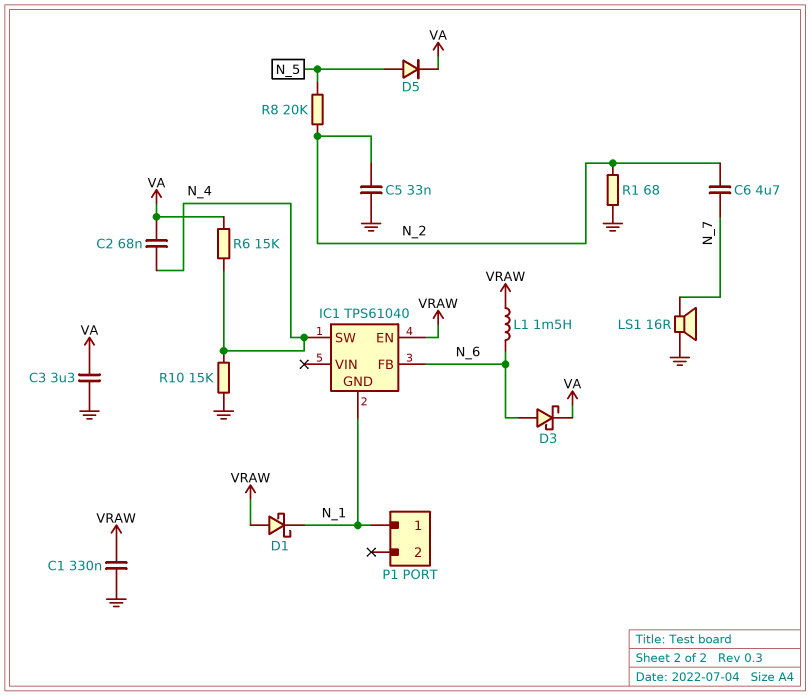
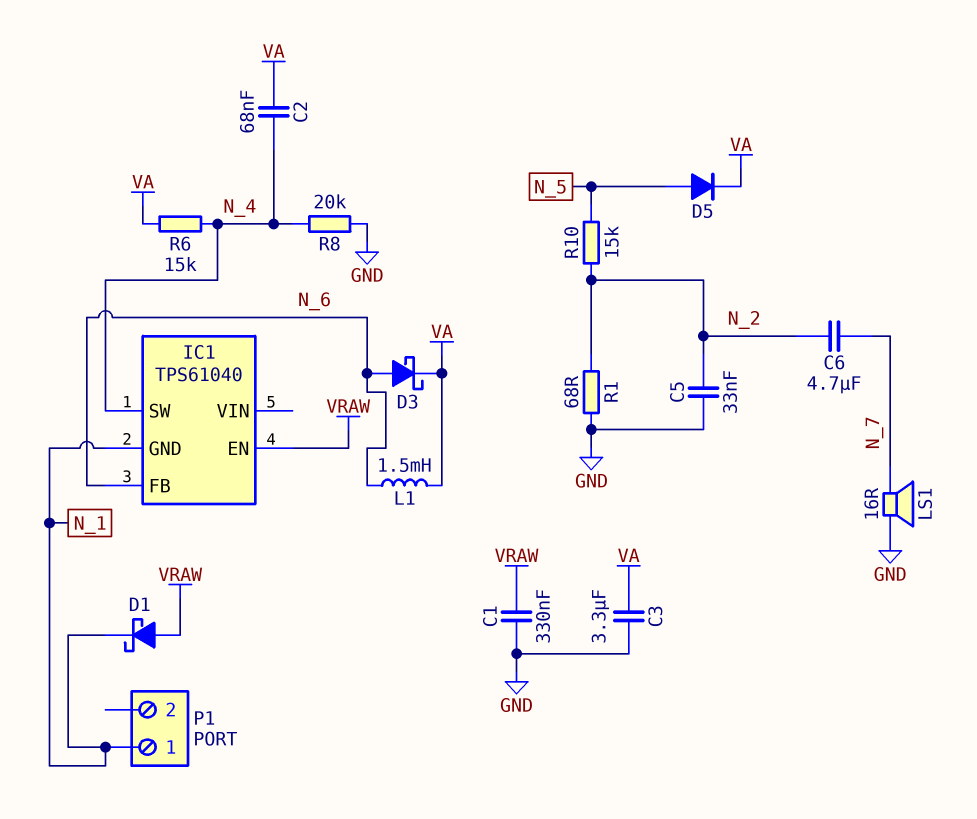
L1: 1.5mH (N_6, VRAW) -> 1.5mH (N_6, VA)
R8: 20k (N_2, N_5) -> 20k (GND, N_4)
R10: 15k (GND, N_4) -> 15k (N_2, N_5)

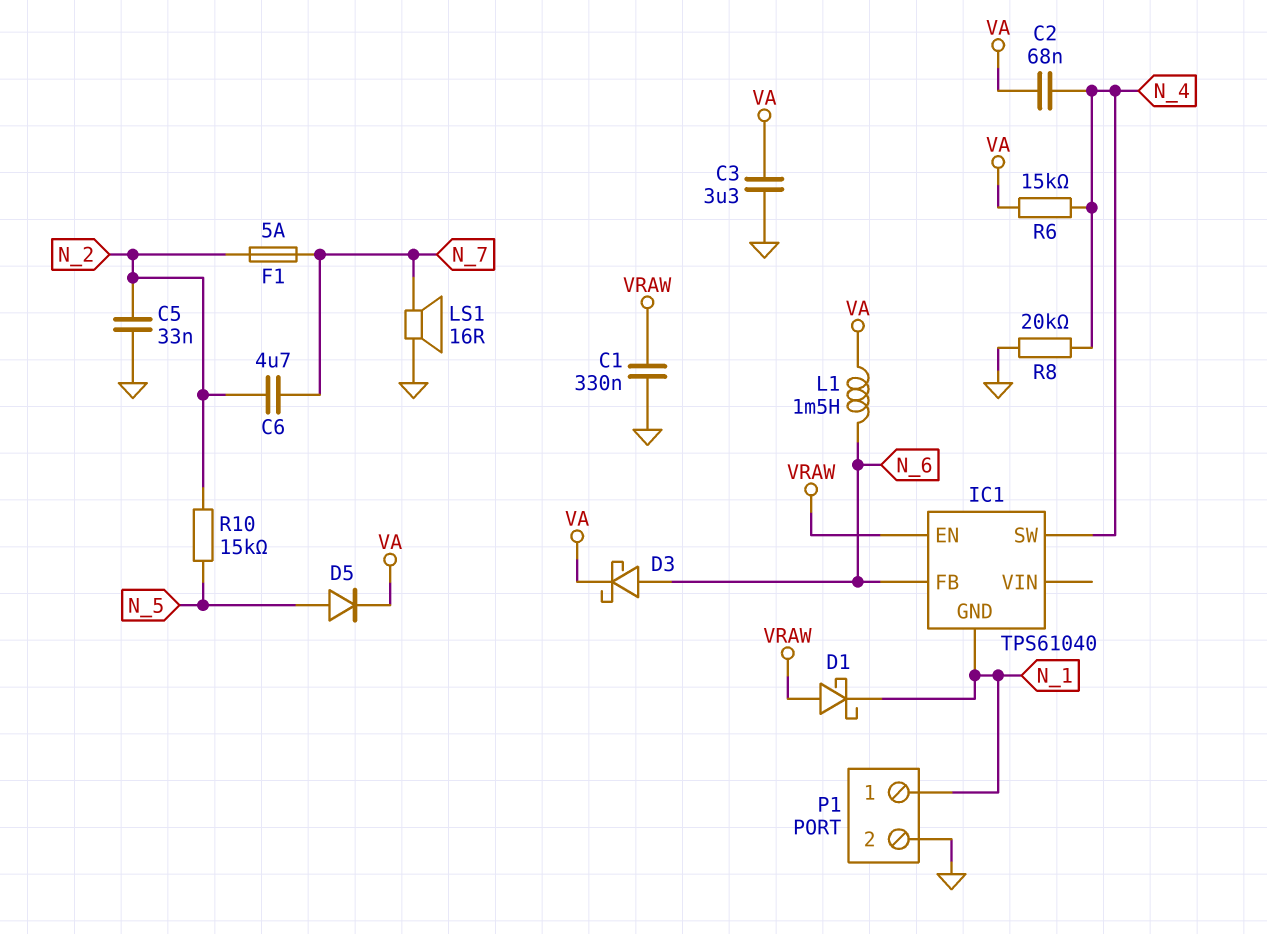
F1: none -> 5A (N_2, N_7)
P1 pin 2: none -> GND
R1: 68 (GND, N_2) -> none

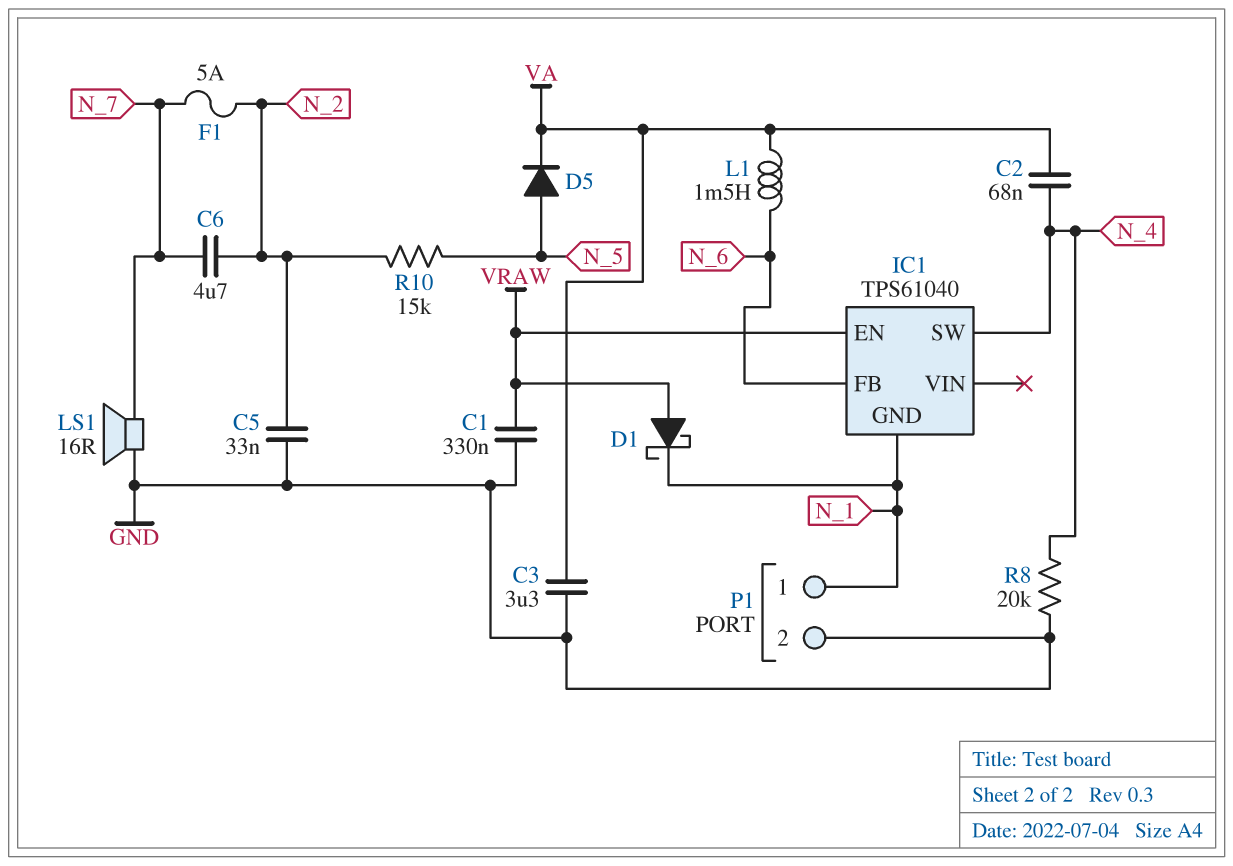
D3: schottky (A N_6, K VA) -> none
R6: 15k (N_4, VA) -> none

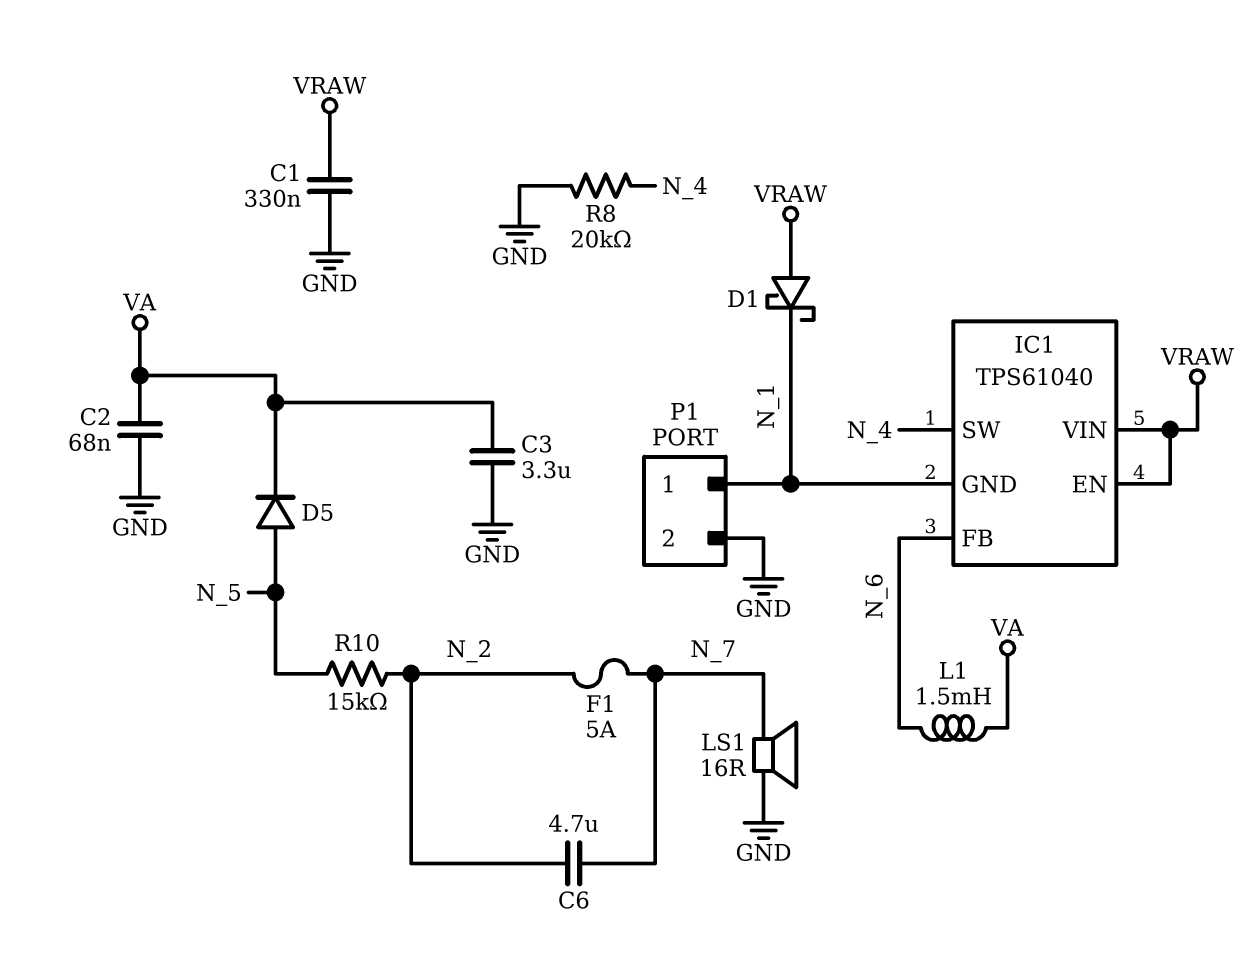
C2: 68nF (N_4, VA) -> 68nF (GND, VA)
C5: 33nF (GND, N_2) -> none
IC1 pin VIN: none -> VRAW

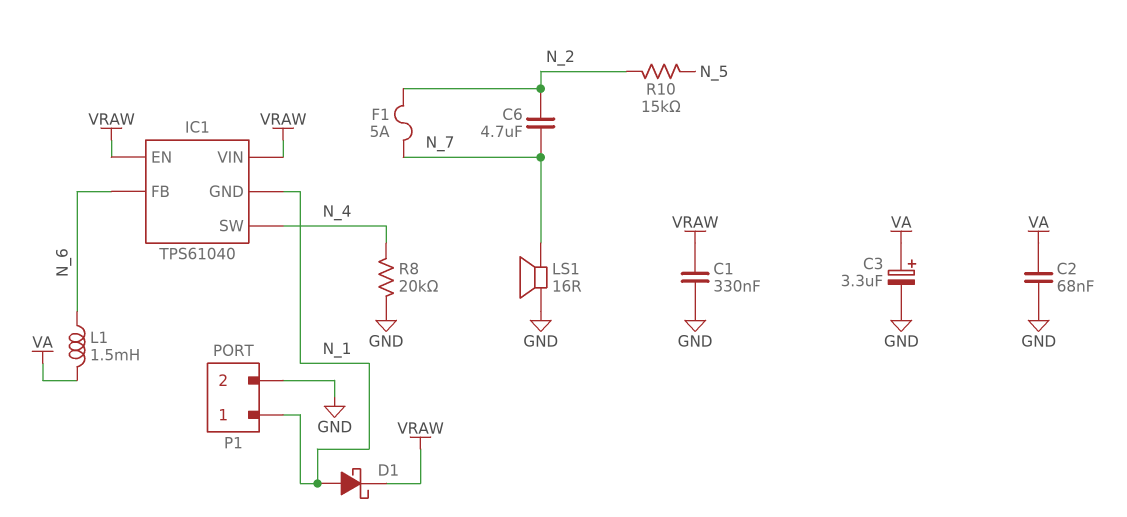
C3: 3.3uF (GND, VA) -> 3.3uF (plus VA, minus GND)
D1: schottky (A VRAW, K N_1) -> schottky (A N_1, K VRAW)
D5: diode (A N_5, K VA) -> none

